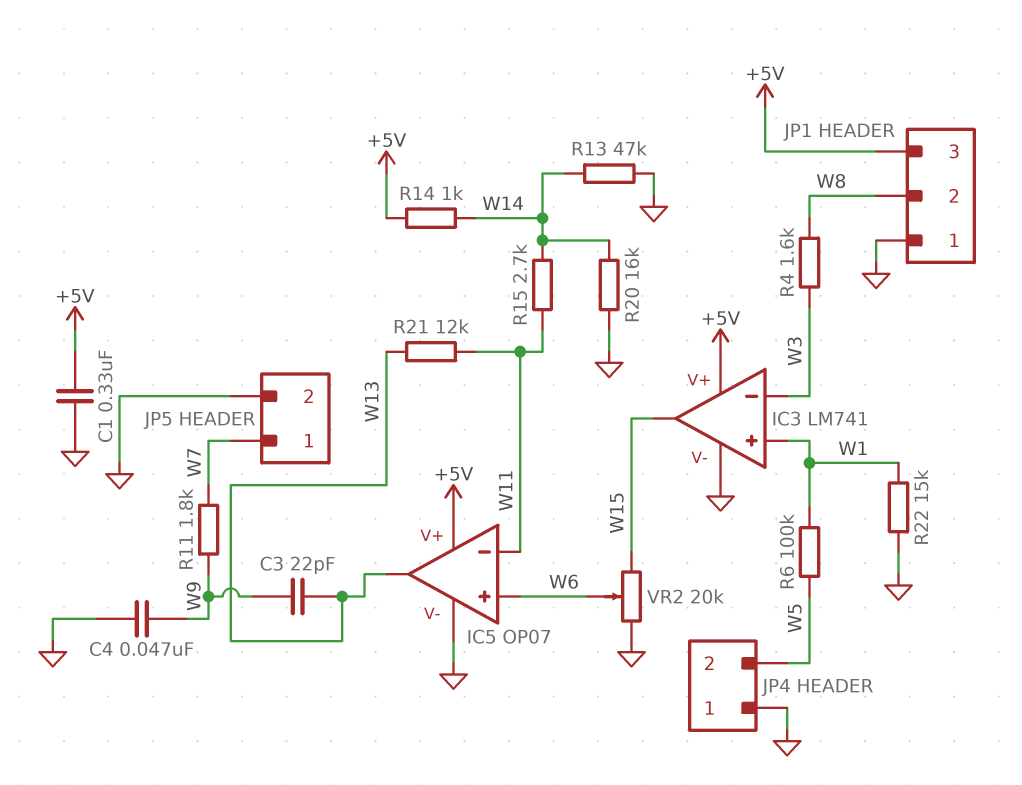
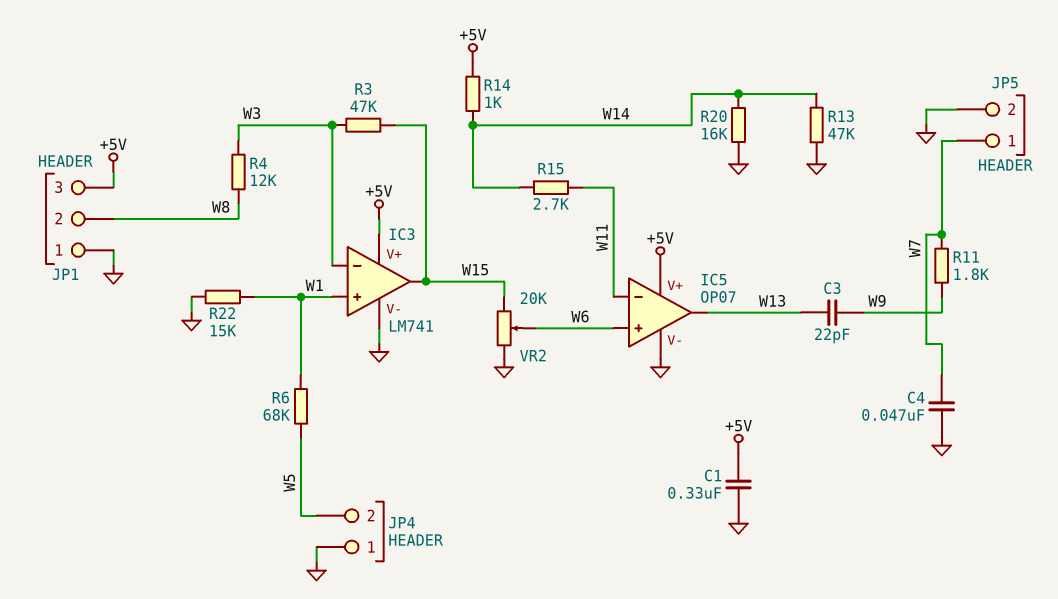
C4: 47nF (GND, W9) -> 47nF (GND, W7)
R3: none -> 47k (W3, W15)
R4: 1.6k (W3, W8) -> 12k (W3, W8)
R6: 100k (W1, W5) -> 68k (W1, W5)
R21: 12k (W11, W13) -> none

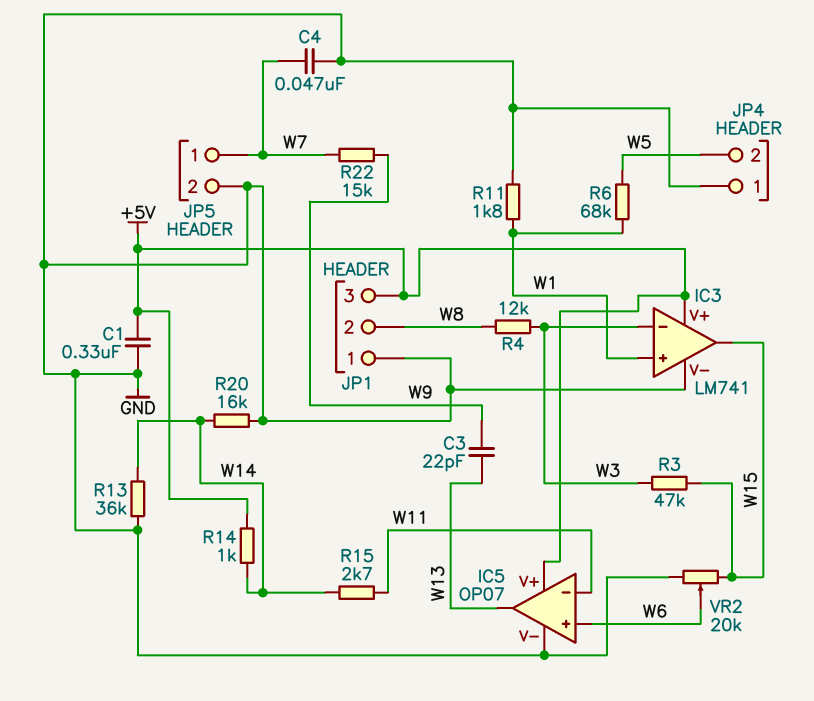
R11: 1.8k (W7, W9) -> 1.8k (GND, W1)
R13: 47k (GND, W14) -> 36k (GND, W14)
R22: 15k (GND, W1) -> 15k (W7, W9)

